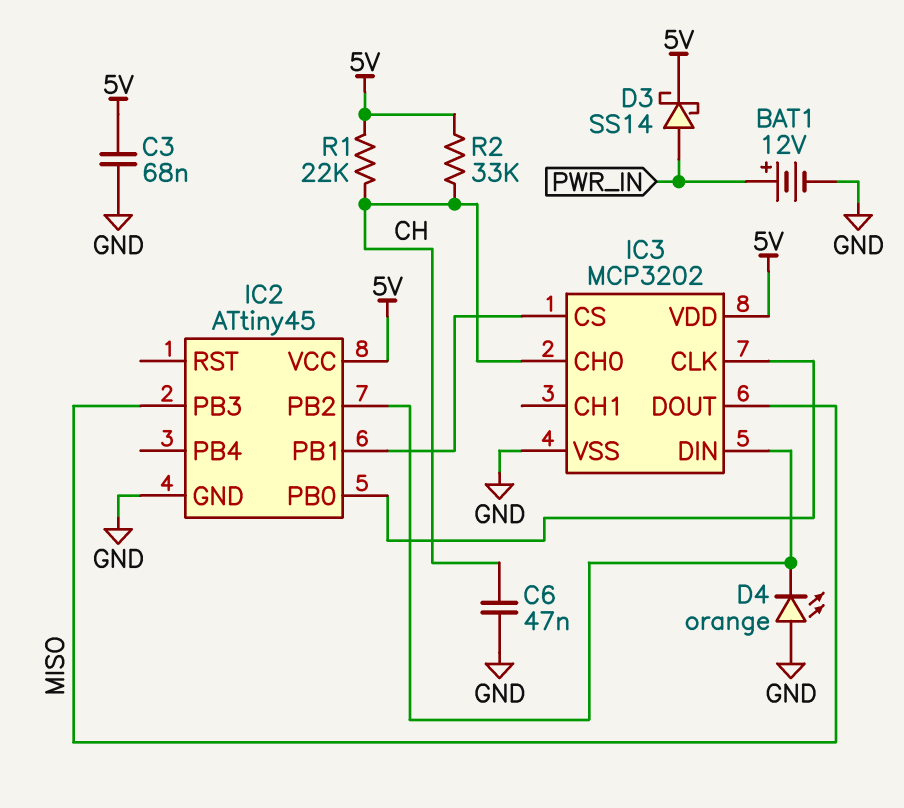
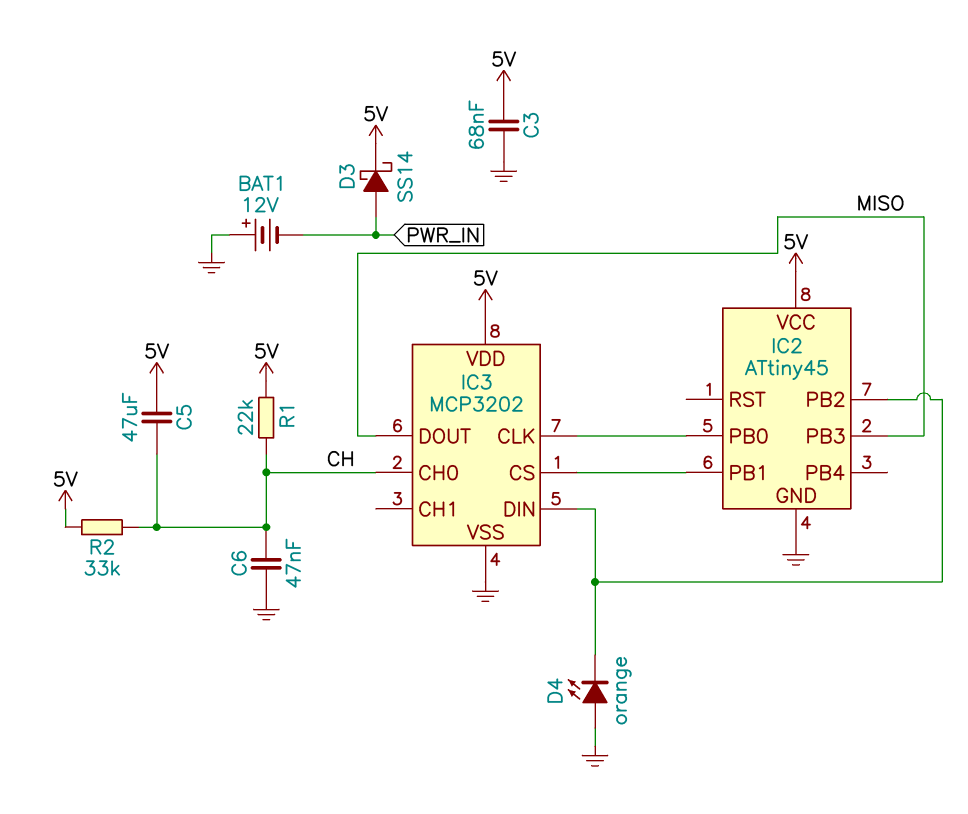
BAT1: 12V (plus PWR_IN, minus GND) -> 12V (plus GND, minus PWR_IN)
C5: none -> 47uF (5V, CH)

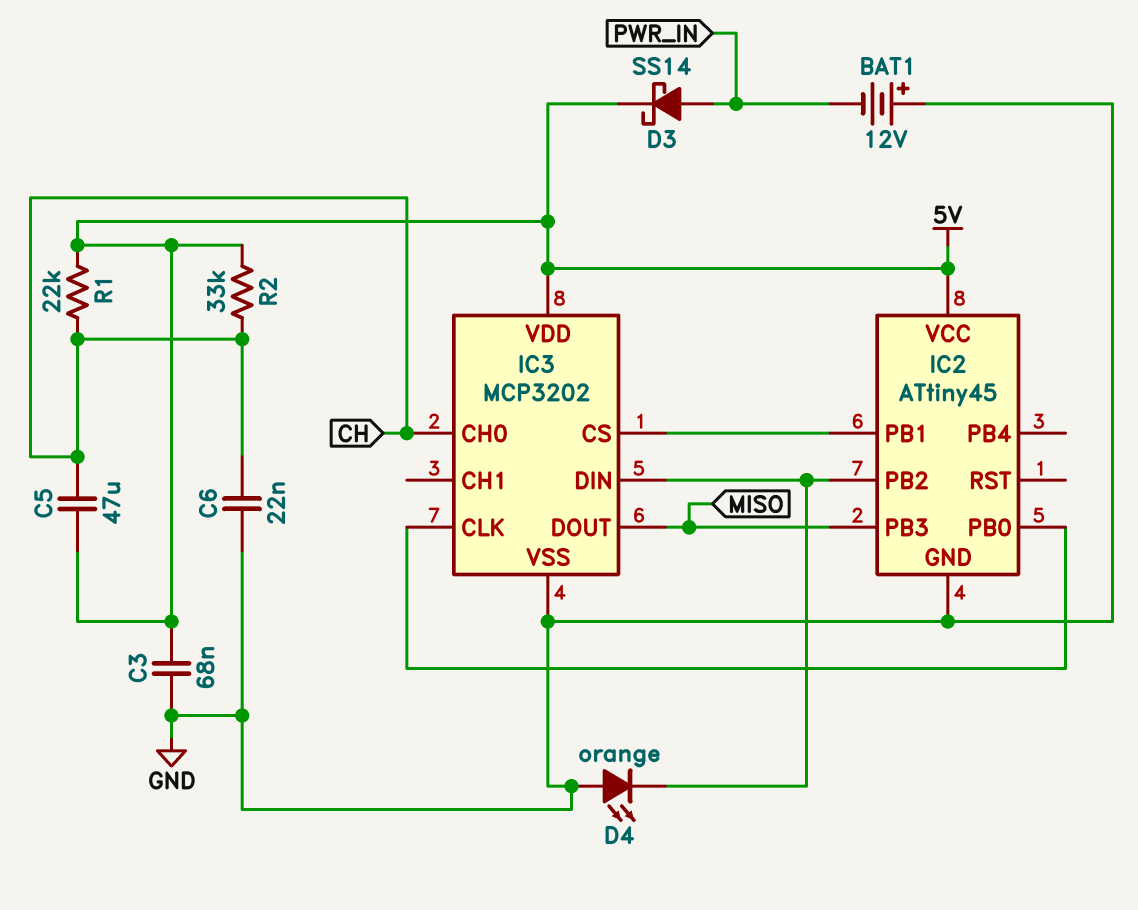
C6: 47nF (CH, GND) -> 22nF (CH, GND)

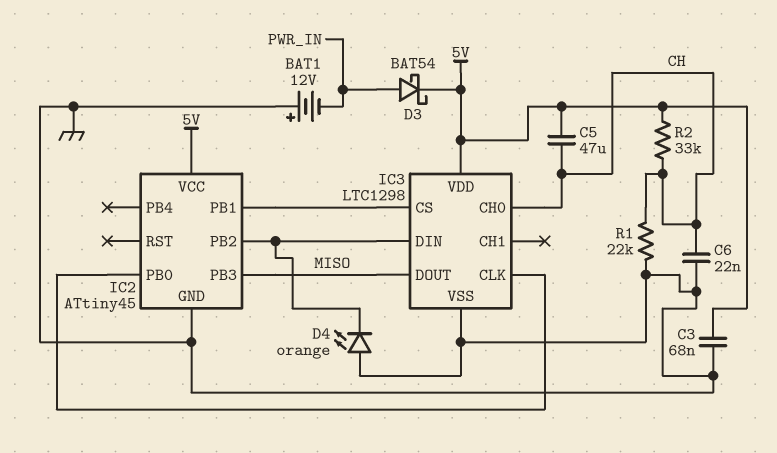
D3: schottky SS14 (A PWR_IN, K 5V) -> schottky BAT54 (A PWR_IN, K 5V)
IC3: MCP3202 -> LTC1298
R1: 22k (5V, CH) -> 22k (CH, GND)

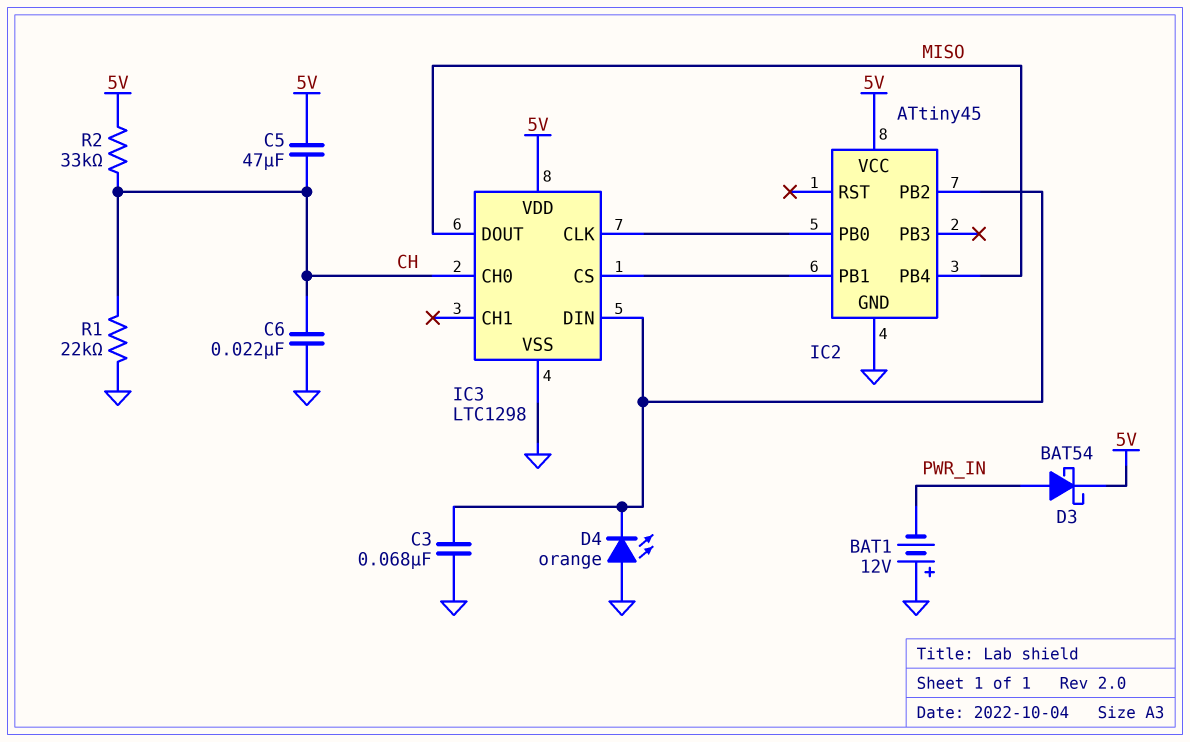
C3: 68nF (5V, GND) -> 68nF (GND, IC2/PB2)
IC2 pin PB3: MISO -> none
IC2 pin PB4: none -> MISO

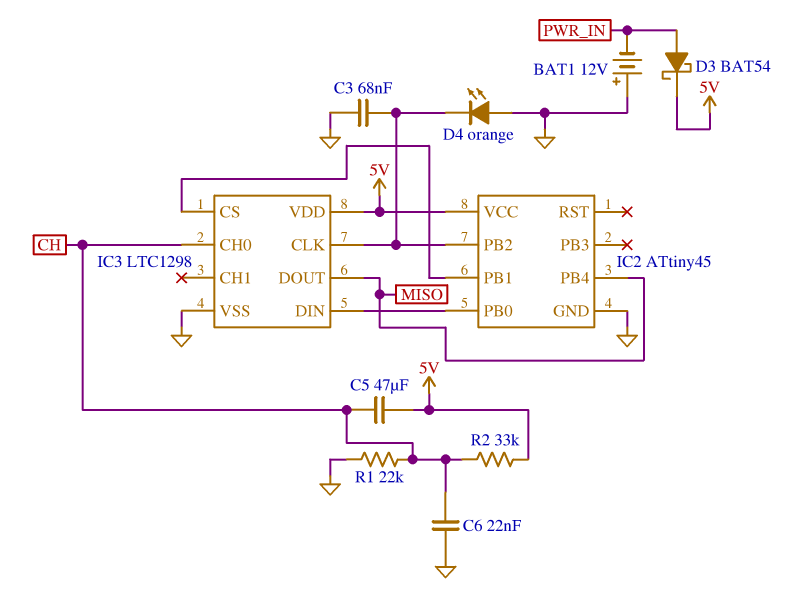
IC3 pin CLK: IC2/PB0 -> IC2/PB2
IC3 pin DIN: IC2/PB2 -> IC2/PB0

